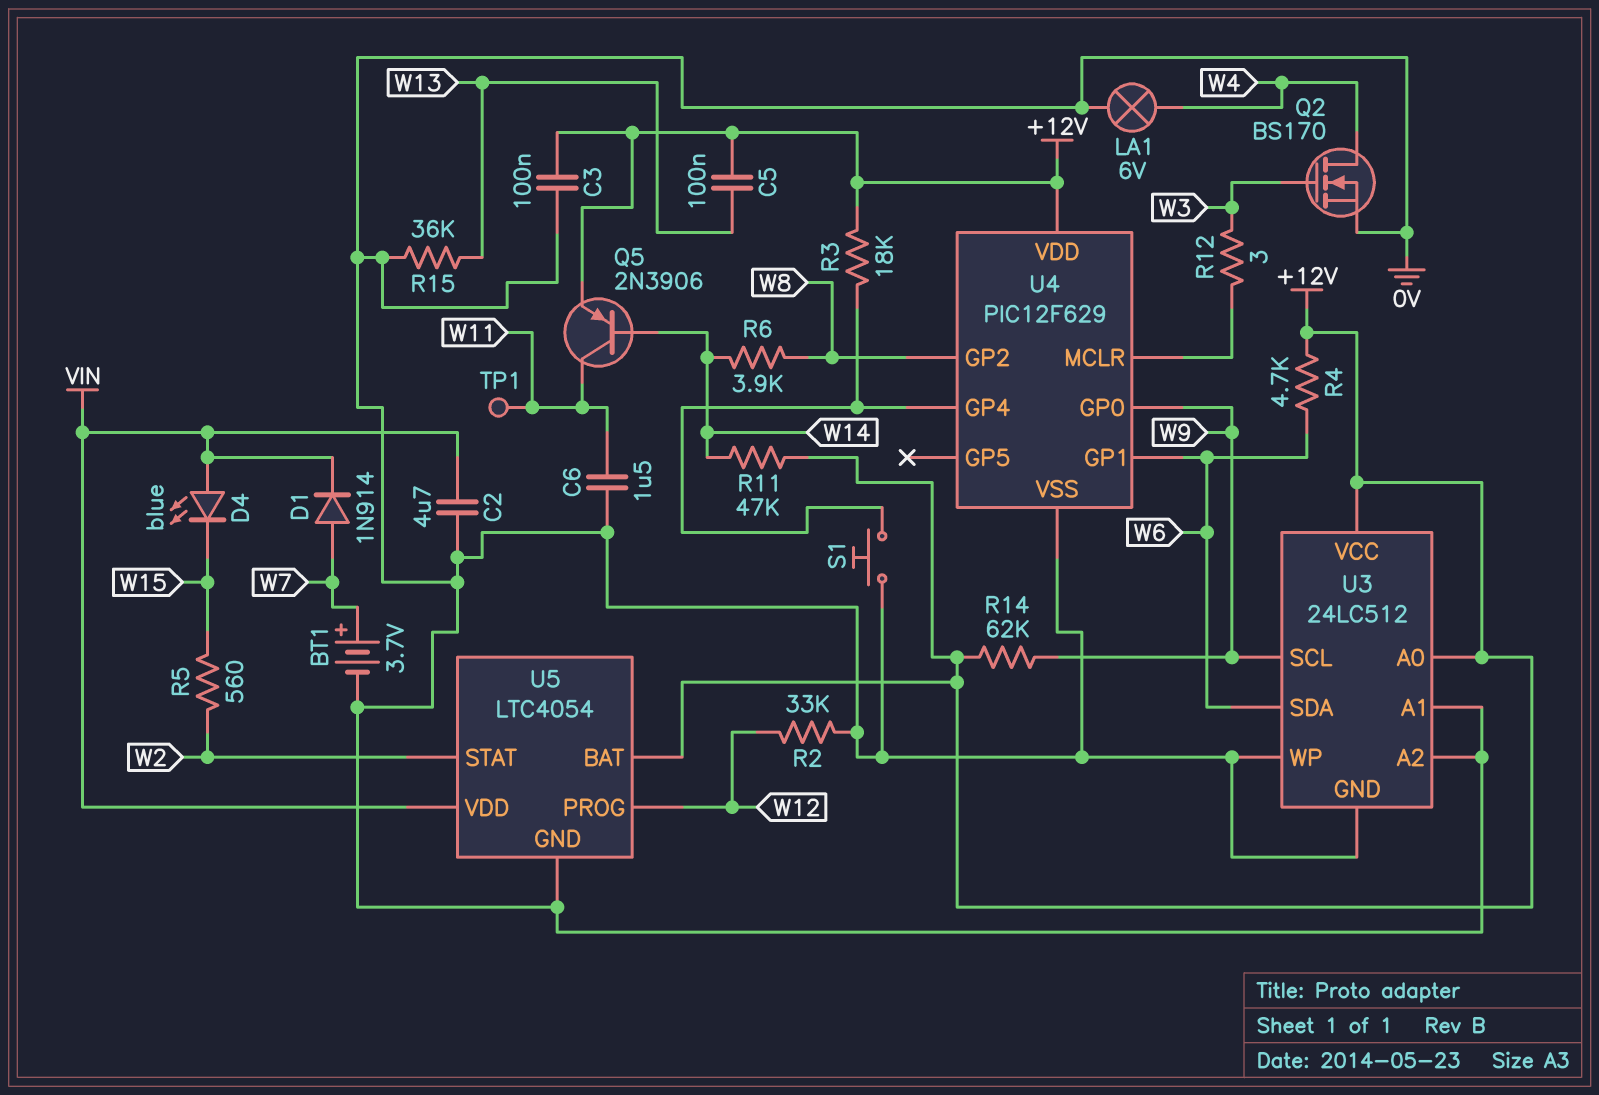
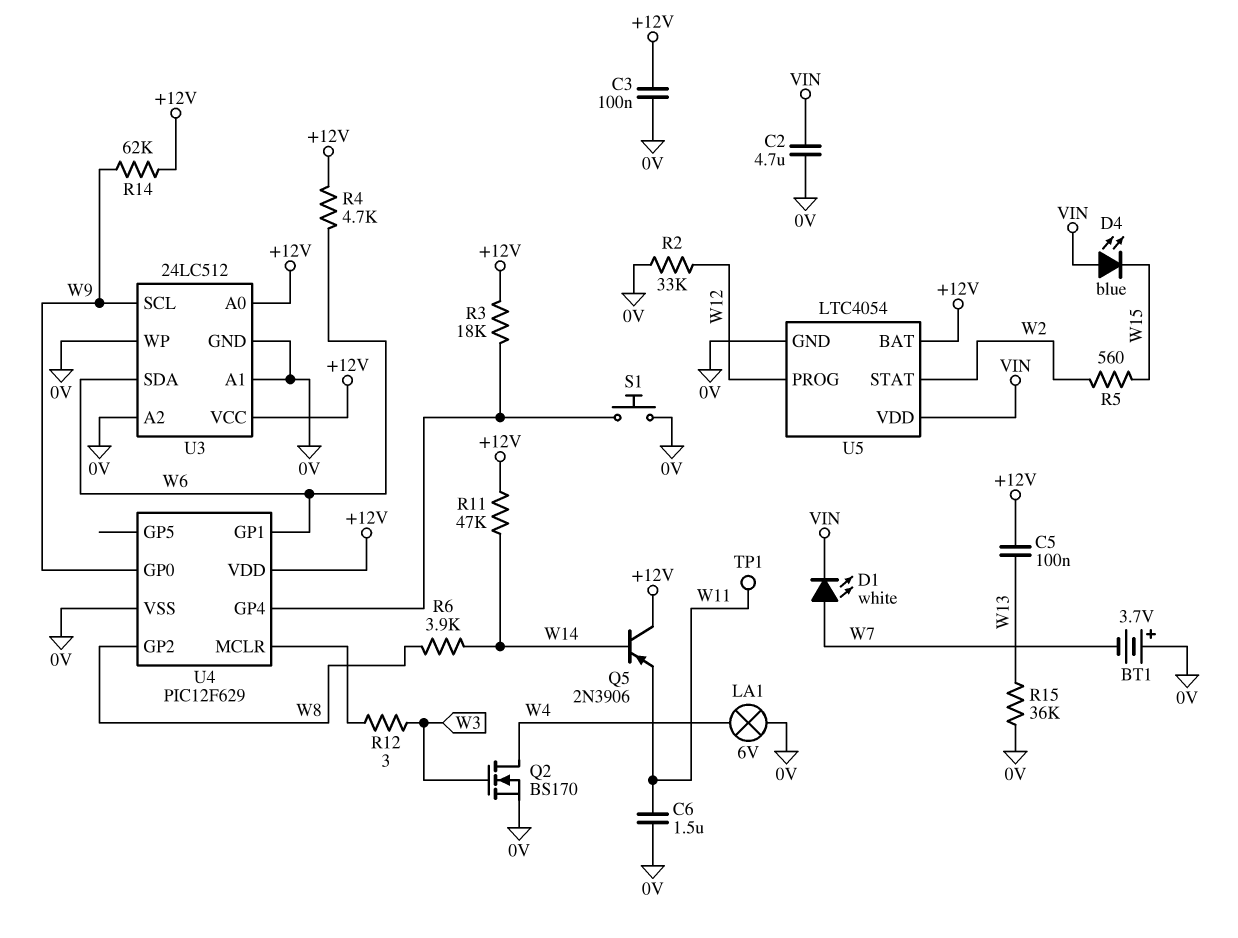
BT1: 3.7V (plus W7, minus 0V) -> 3.7V (plus 0V, minus W7)
D1: diode 1N914 (A W7, K VIN) -> LED white (A W7, K VIN)
Q5: PNP 2N3906 (B W14, C W11, E +12V) -> PNP 2N3906 (B W14, C +12V, E W11)

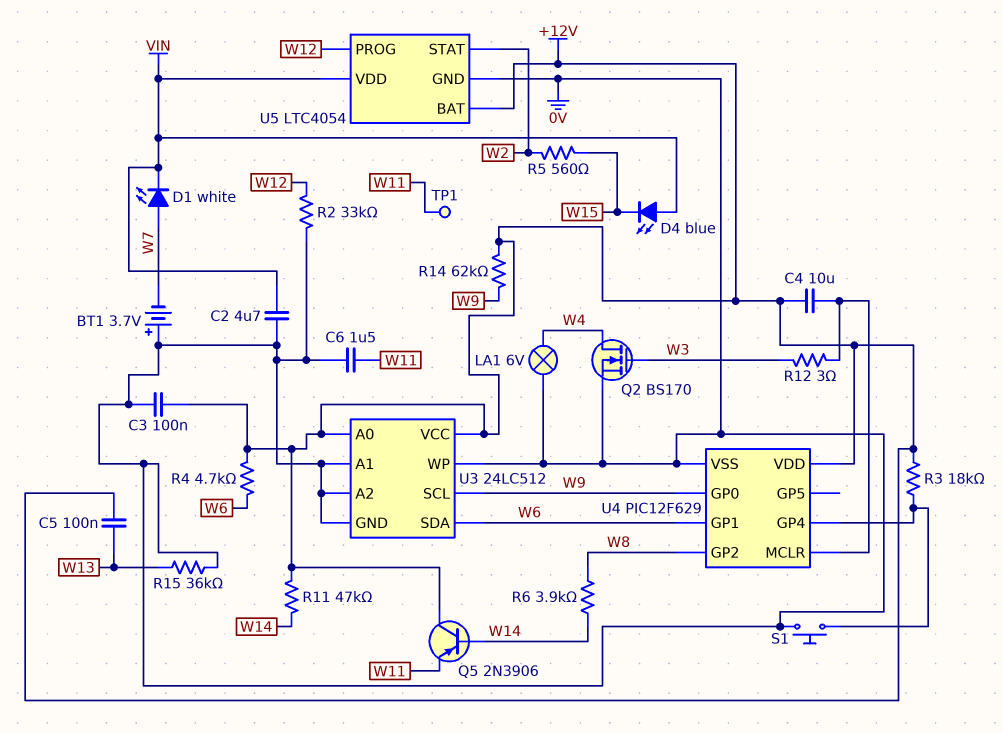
C4: none -> 10uF (+12V, U4/MCLR)

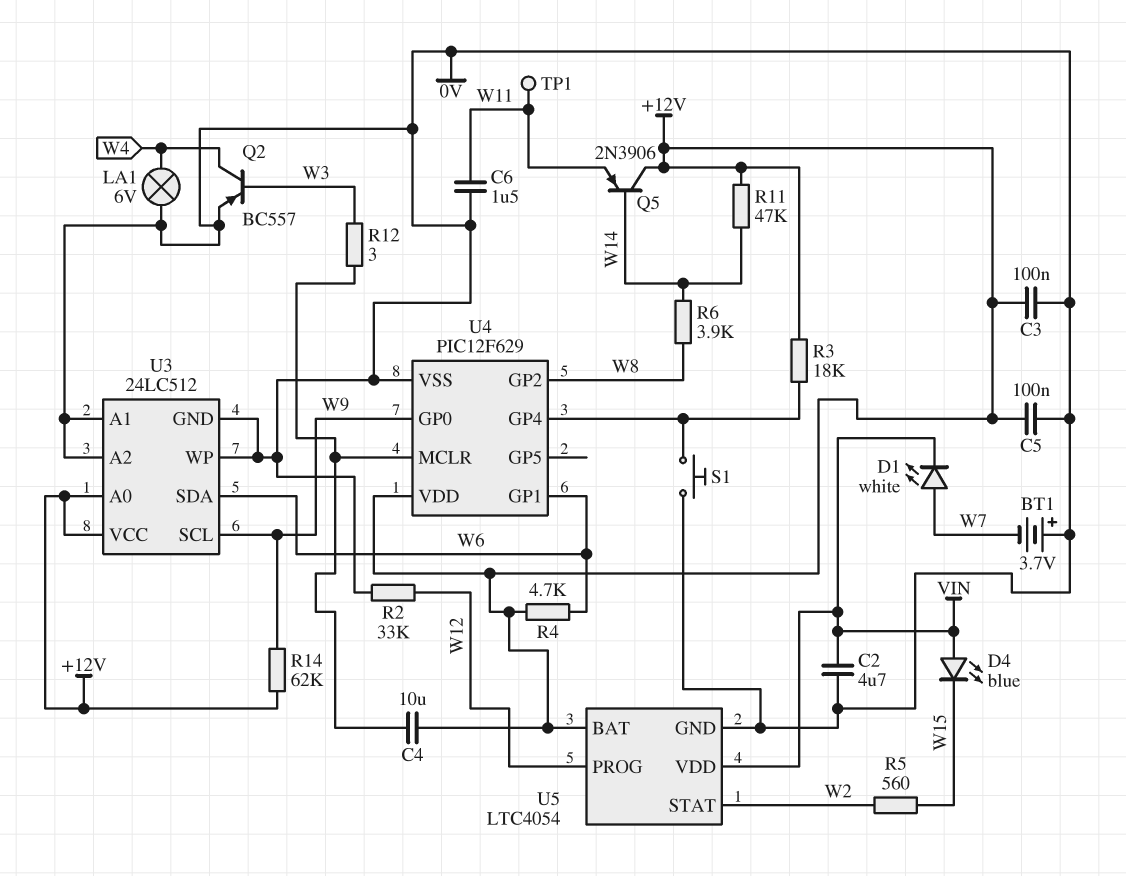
C5: 100nF (+12V, W13) -> 100nF (+12V, 0V)
Q2: NMOS BS170 (G W3, D W4, S 0V) -> PNP BC557 (B W3, C W4, E 0V)
R15: 36k (0V, W13) -> none

